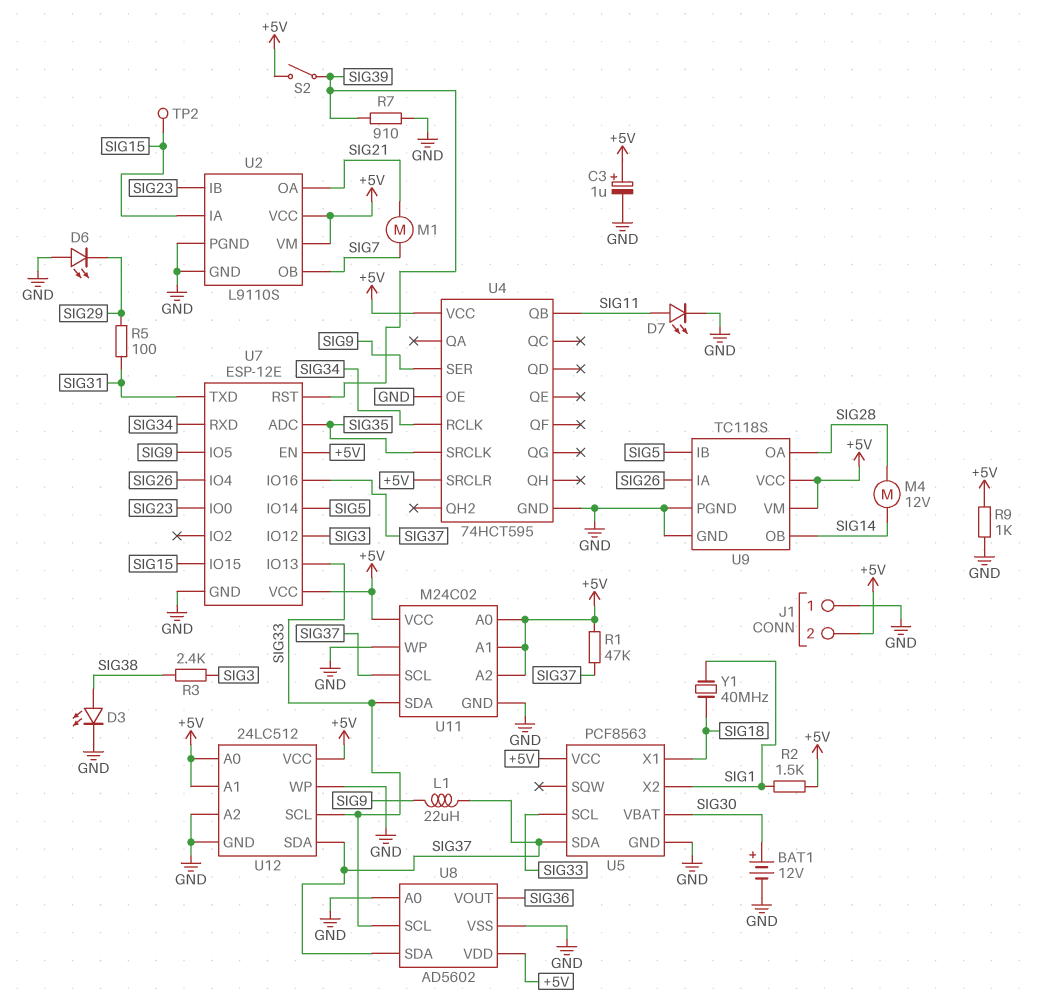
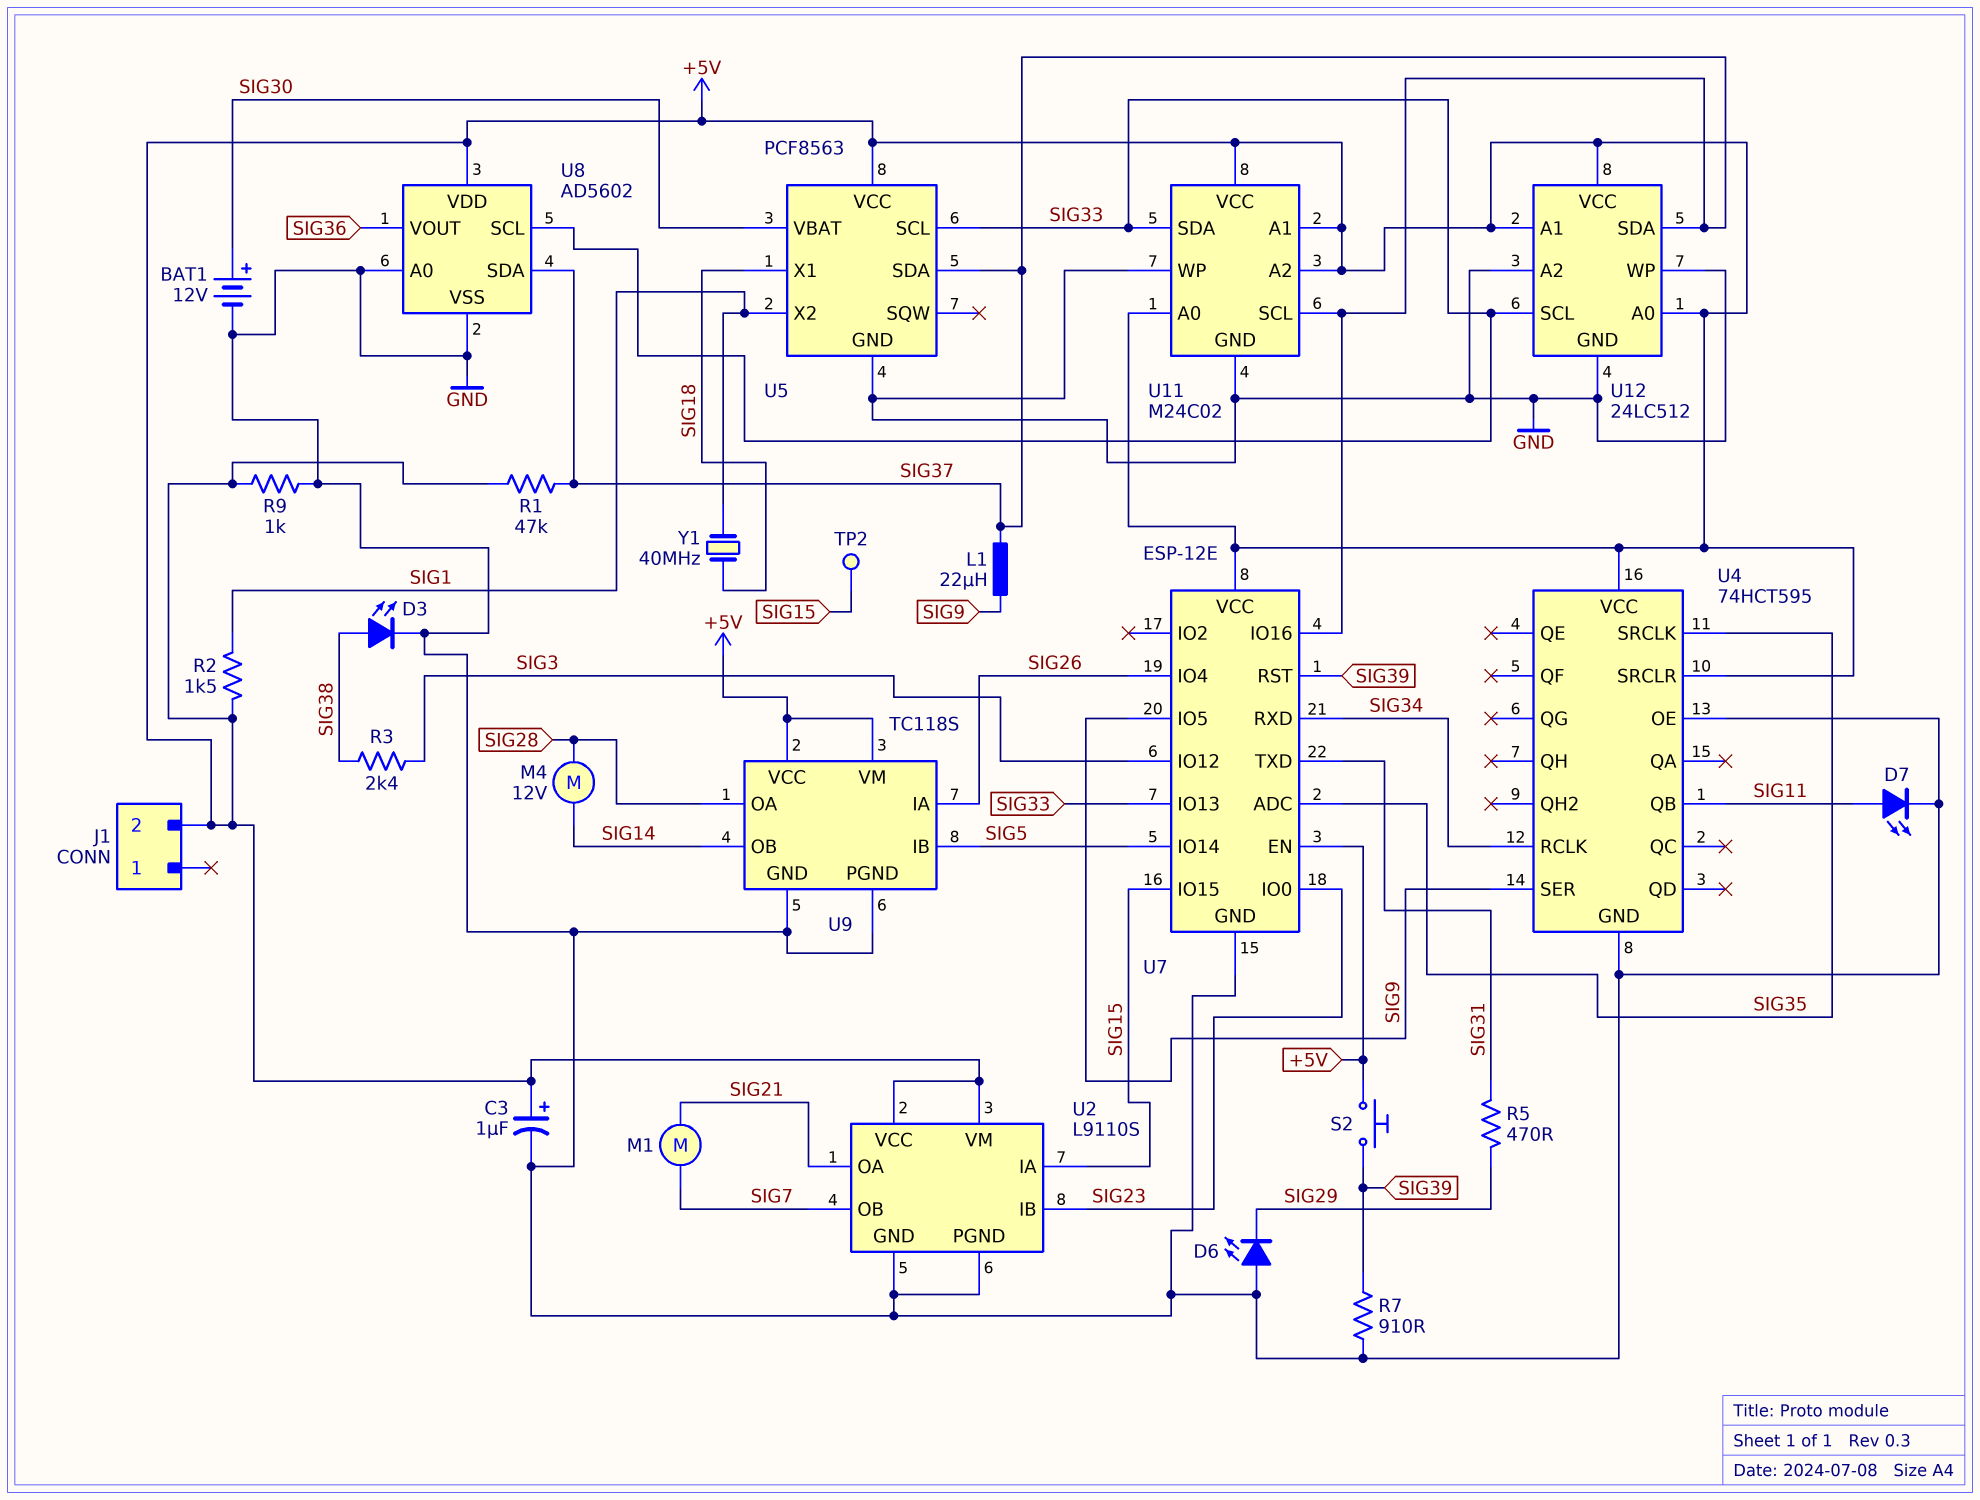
J1 pin 1: GND -> none
R5: 100 (SIG29, SIG31) -> 470 (SIG29, SIG31)
S2: switch (+5V, SIG39) -> button (+5V, SIG39)

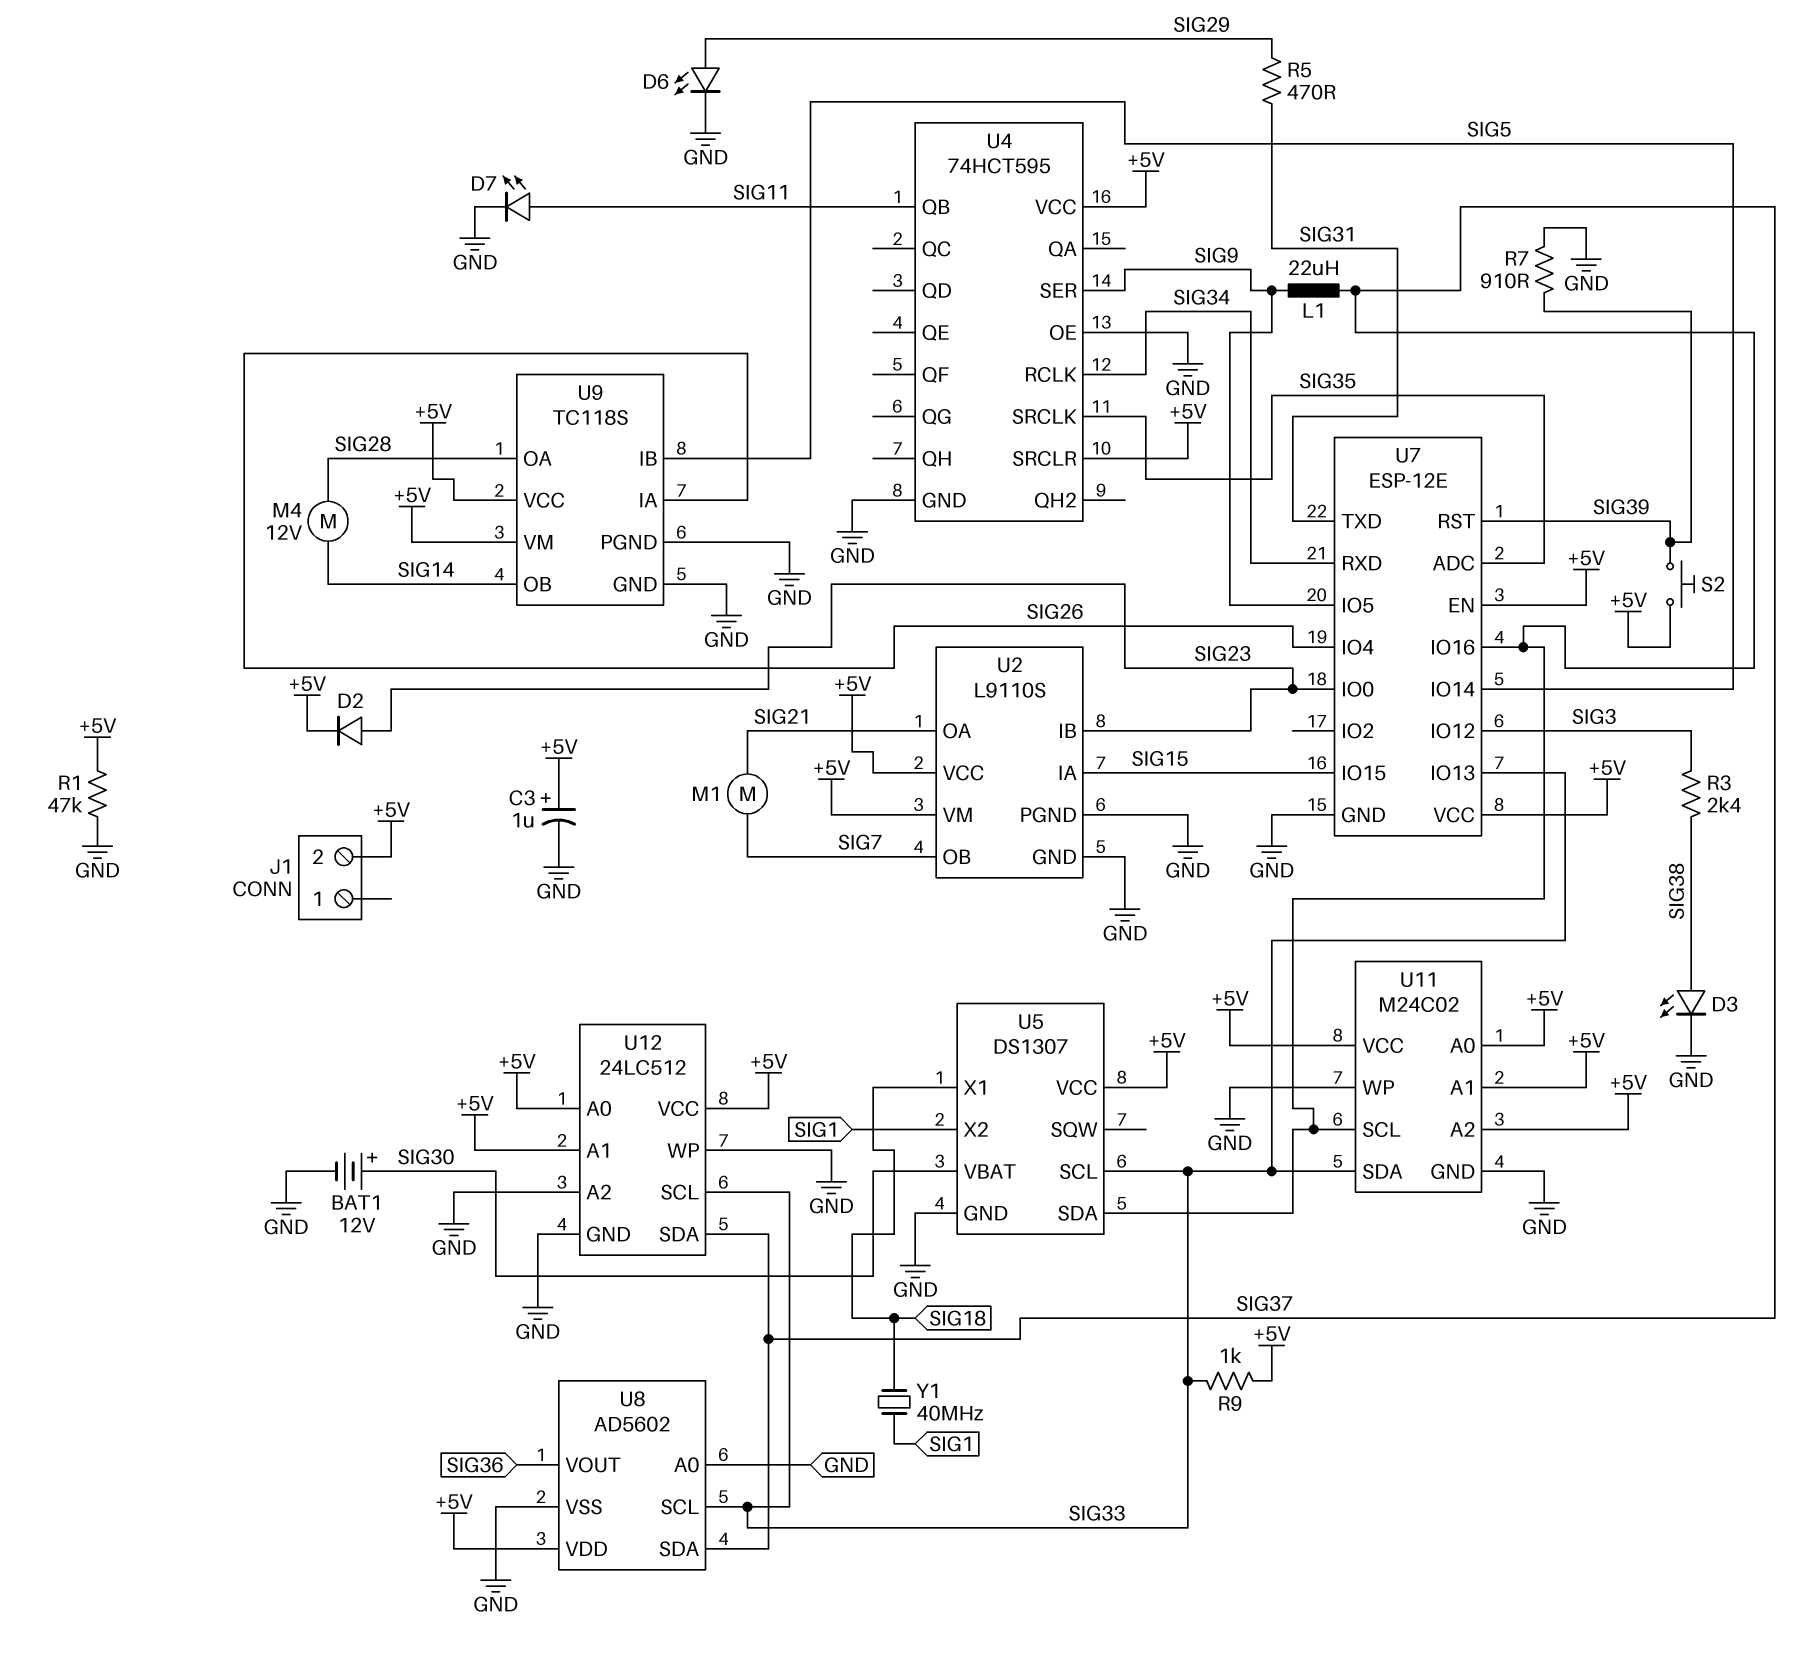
D2: none -> diode (A SIG23, K +5V)
D6: LED (A GND, K SIG29) -> LED (A SIG29, K GND)
R1: 47k (+5V, SIG37) -> 47k (+5V, GND)
R2: 1.5k (+5V, SIG1) -> none
R9: 1k (+5V, GND) -> 1k (+5V, SIG33)
TP2: test point (SIG15) -> none
U5: PCF8563 -> DS1307

